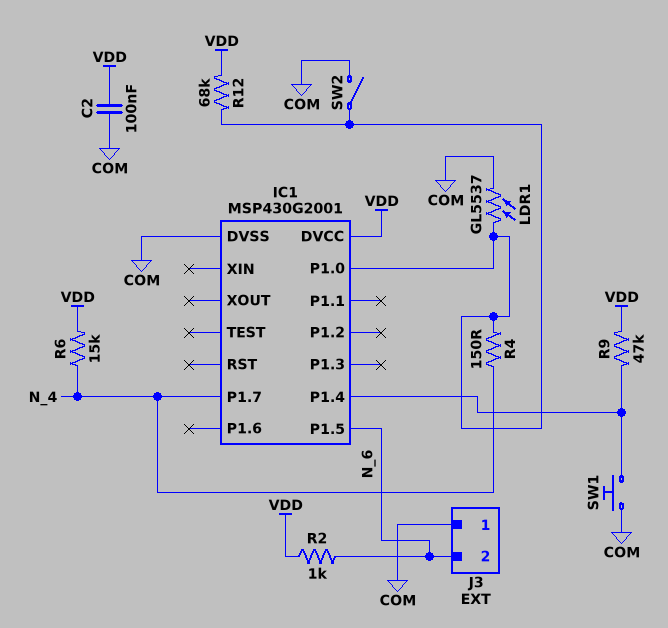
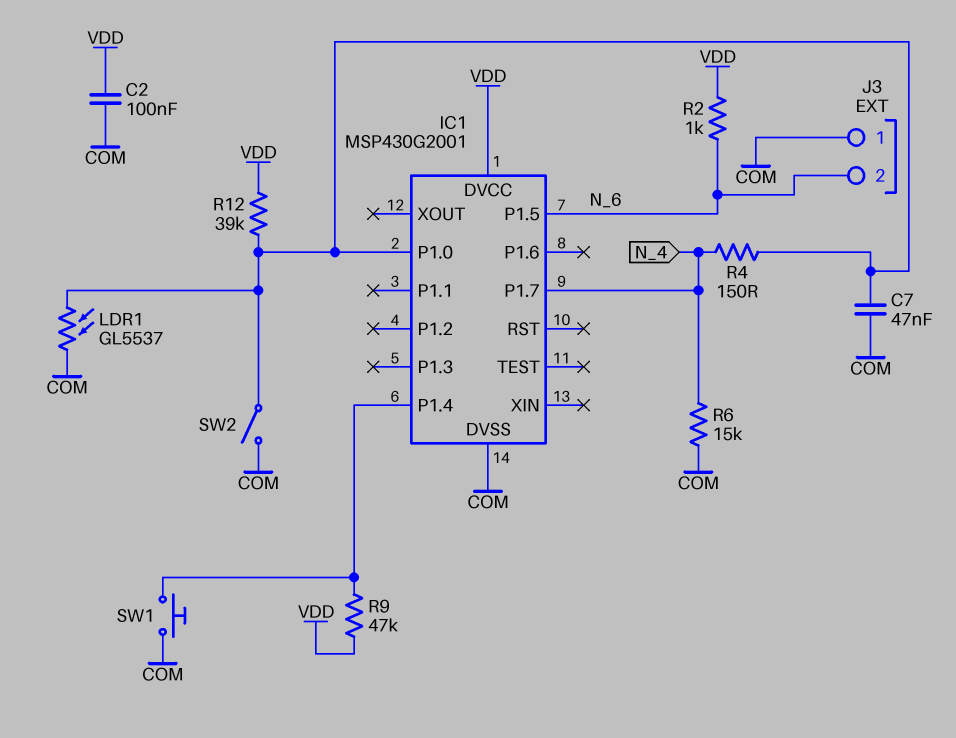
C7: none -> 47nF (COM, IC1/P1.0)
R6: 15k (N_4, VDD) -> 15k (COM, N_4)
R12: 68k (IC1/P1.0, VDD) -> 39k (IC1/P1.0, VDD)

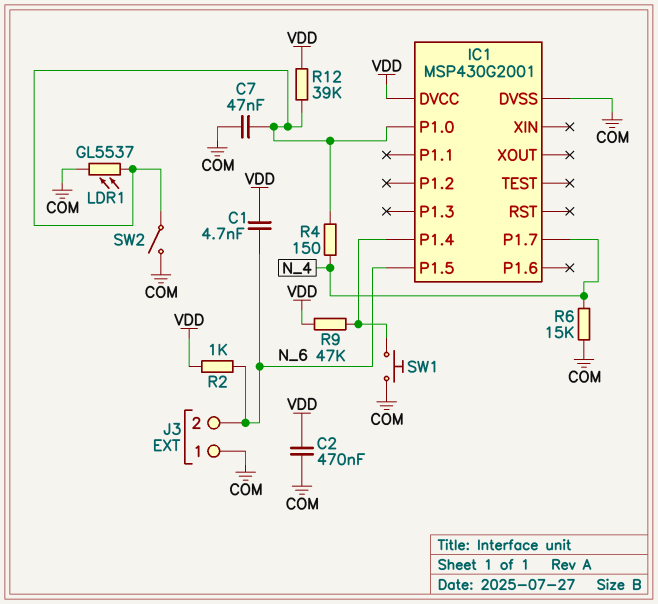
C1: none -> 4.7nF (N_6, VDD)
C2: 100nF (COM, VDD) -> 470nF (COM, VDD)

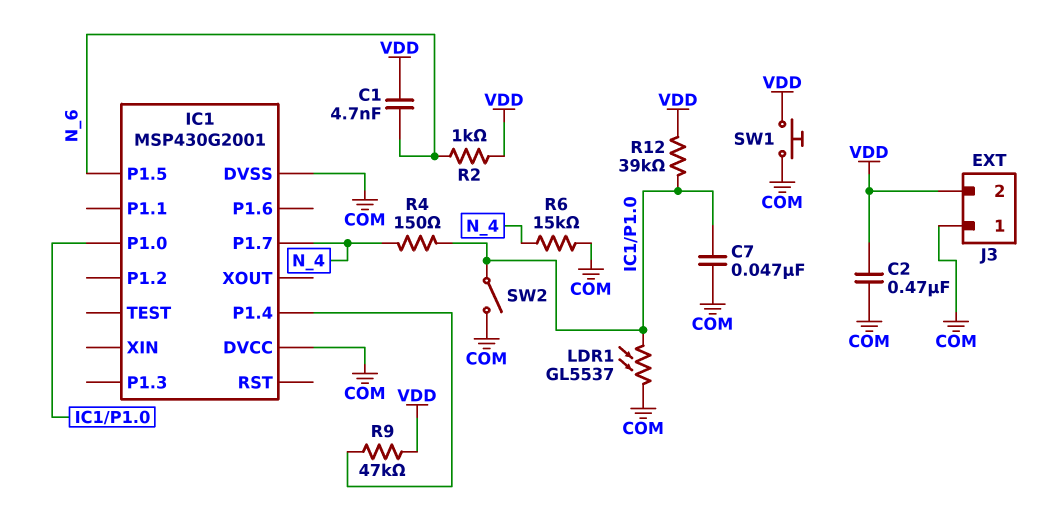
IC1 pin DVCC: VDD -> COM
J3 pin 2: N_6 -> VDD
SW1: button (COM, IC1/P1.4) -> button (COM, VDD)

